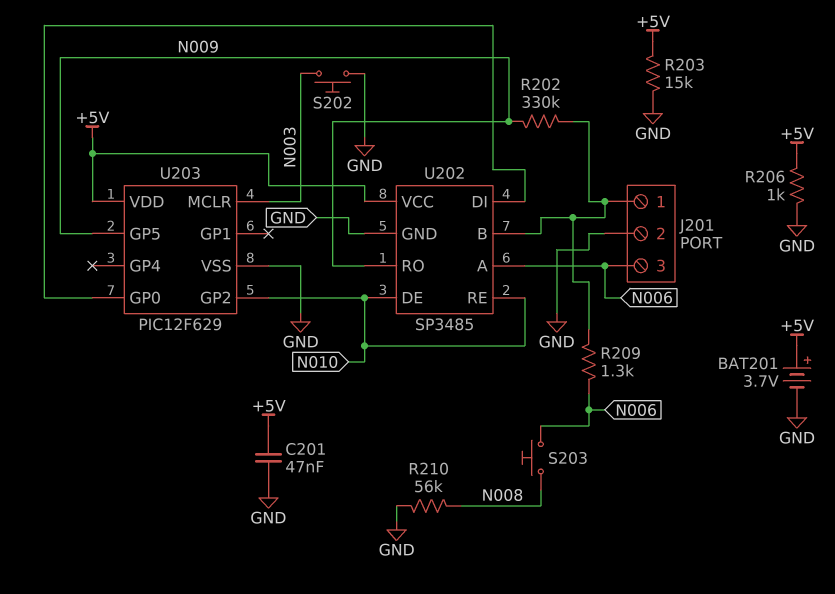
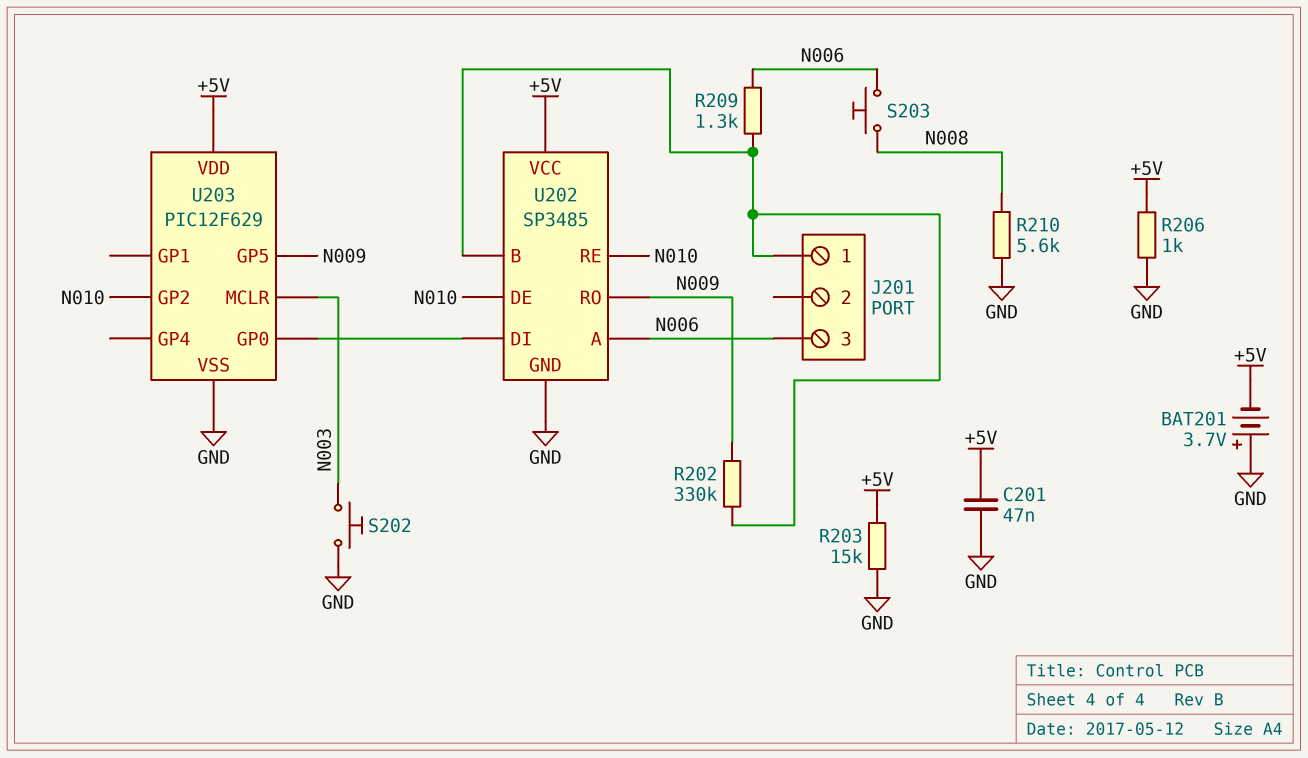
BAT201: 3.7V (plus +5V, minus GND) -> 3.7V (plus GND, minus +5V)
J201 pin 2: GND -> none
R210: 56k (GND, N008) -> 5.6k (GND, N008)

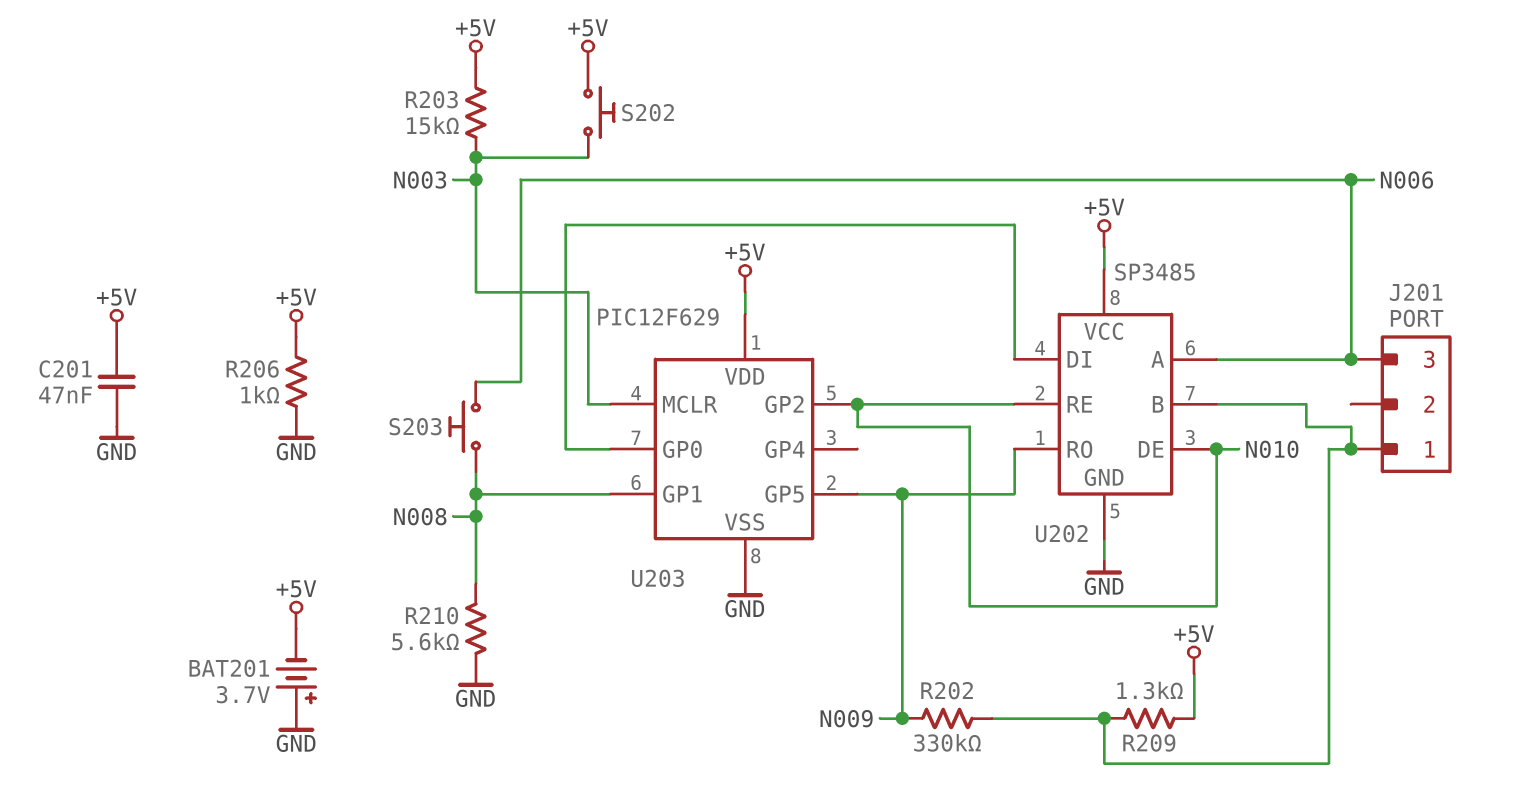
R203: 15k (+5V, GND) -> 15k (+5V, N003)
R209: 1.3k (J201/1, N006) -> 1.3k (+5V, J201/1)
S202: button (GND, N003) -> button (+5V, N003)
U203 pin GP1: none -> N008

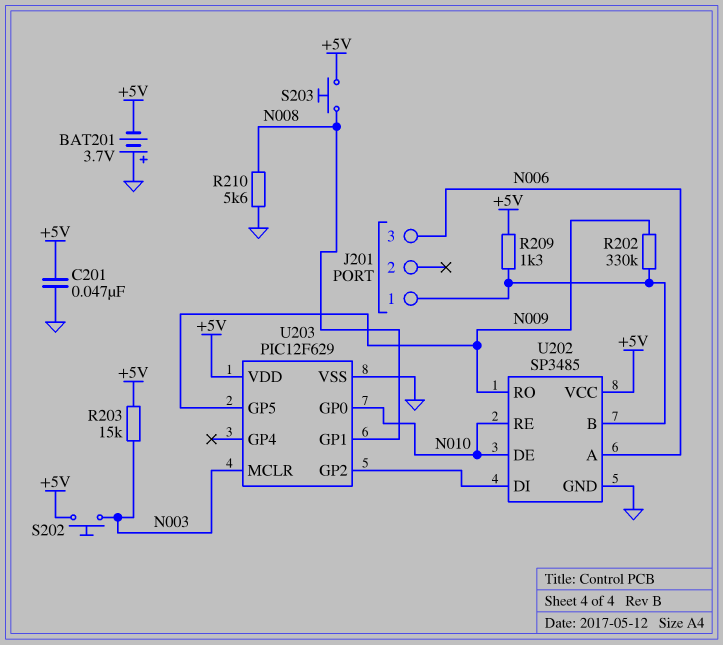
R206: 1k (+5V, GND) -> none
S203: button (N006, N008) -> button (+5V, N008)
U203 pin GP0: U202/DI -> N010
U203 pin GP2: N010 -> U202/DI

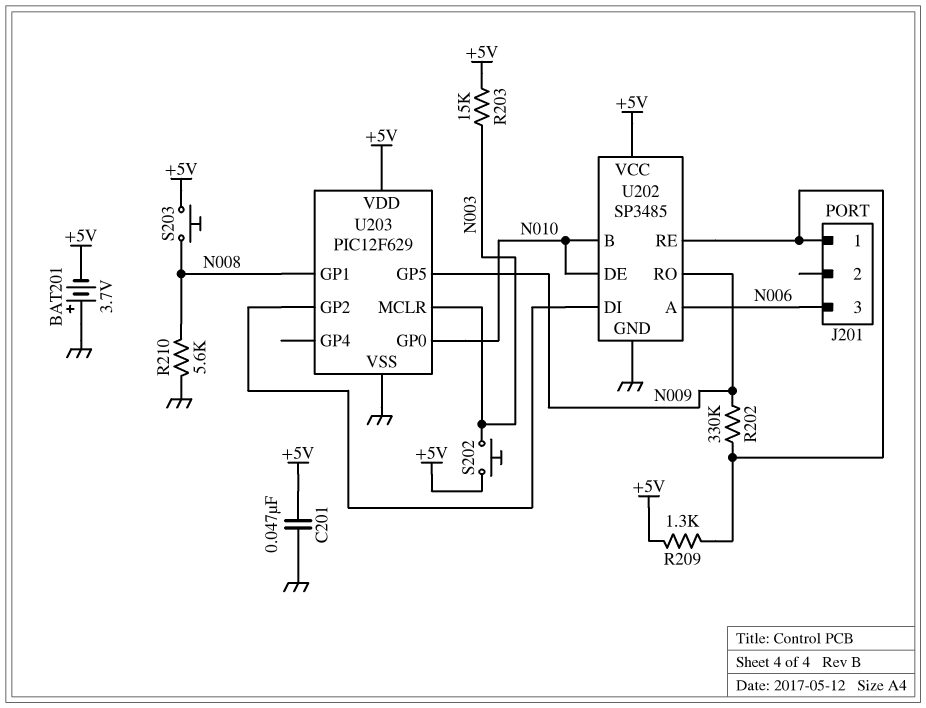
U202 pin B: J201/1 -> N010
U202 pin RE: N010 -> J201/1

